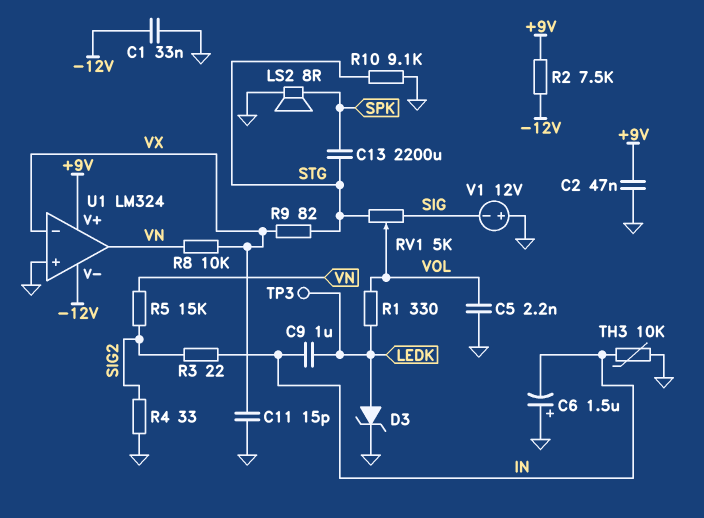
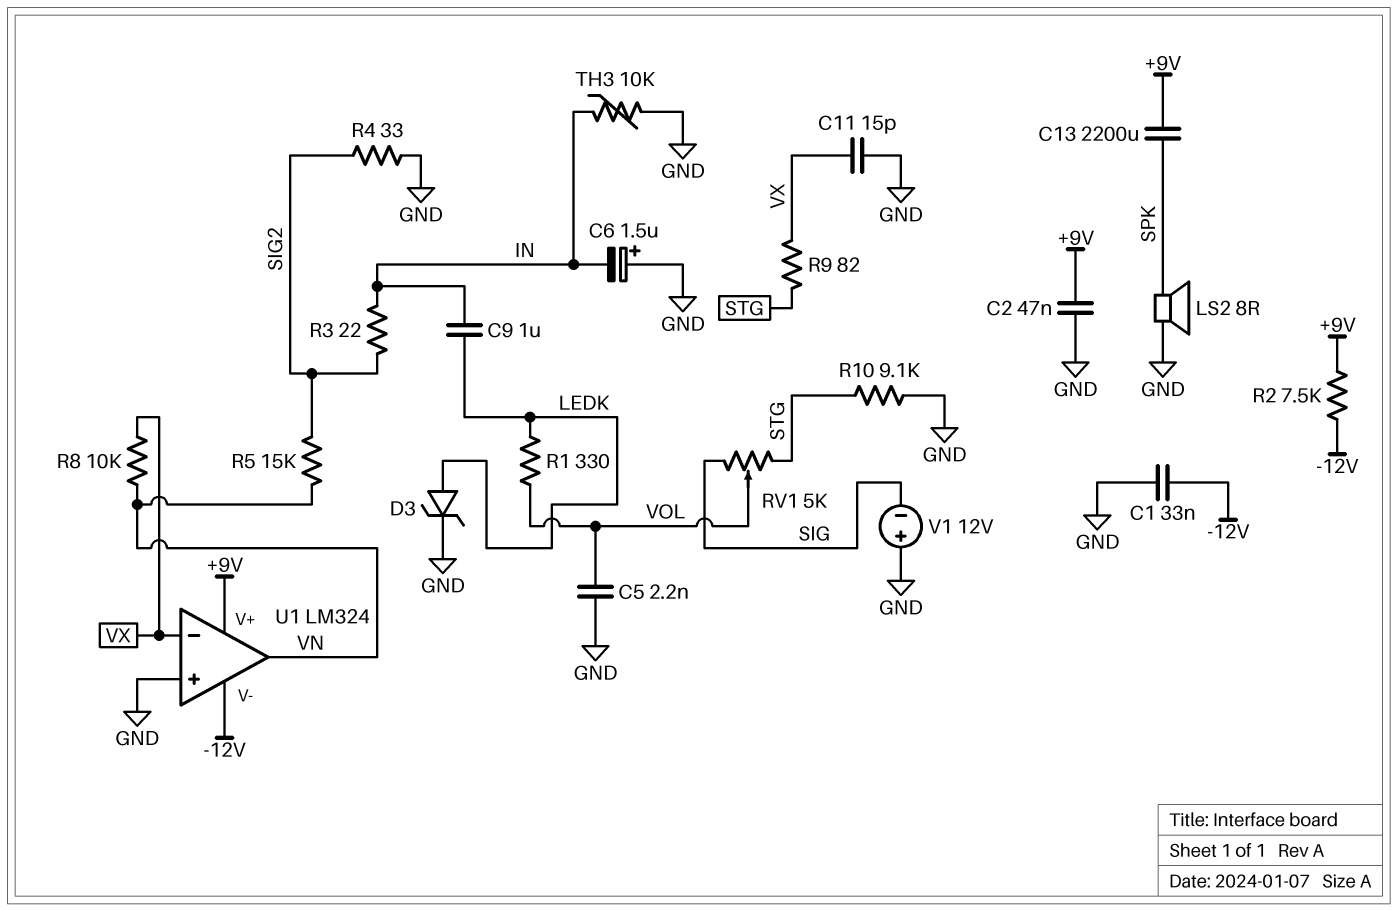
C13: 2200uF (SPK, STG) -> 2200uF (+9V, SPK)
TP3: test point (LEDK) -> none

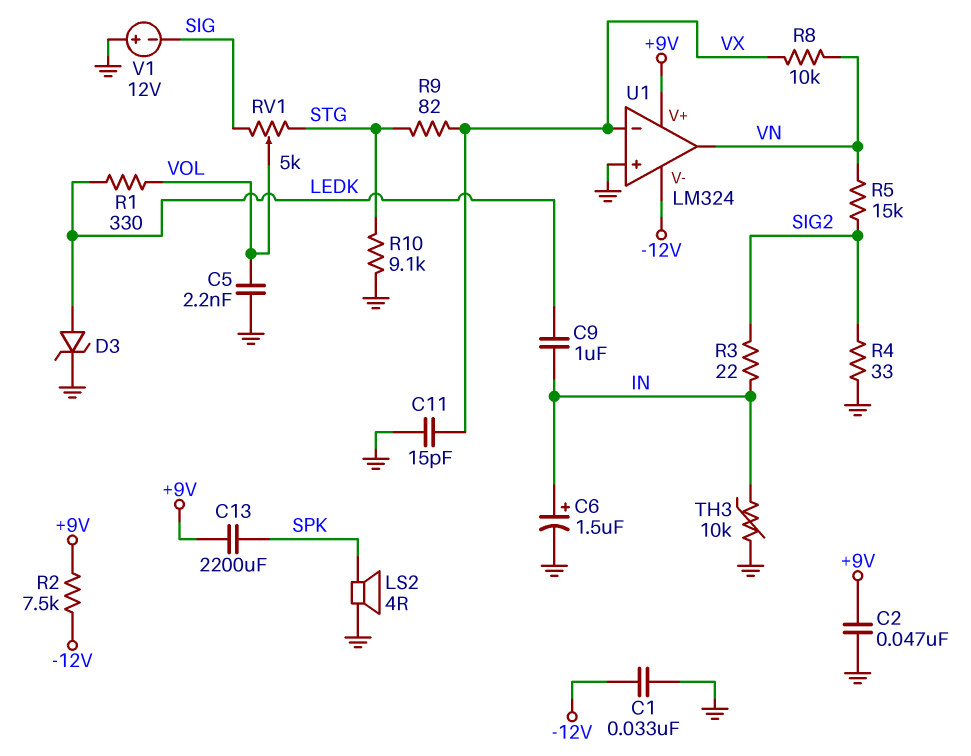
C6: 1.5uF (plus GND, minus IN) -> 1.5uF (plus IN, minus GND)
LS2: speaker 8R (GND, SPK) -> speaker 4R (GND, SPK)

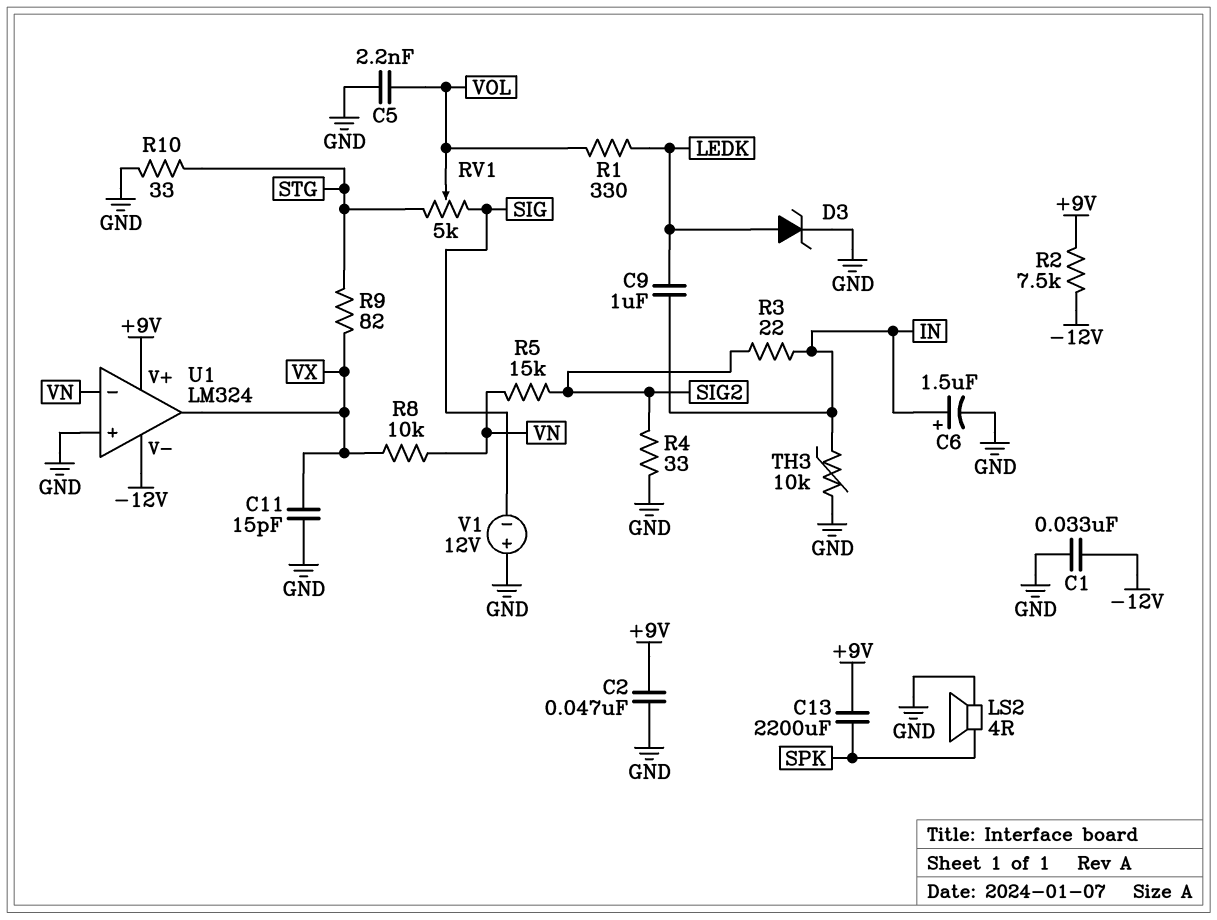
R10: 9.1k (GND, STG) -> 33 (GND, STG)
U1 pin in-: VX -> VN
U1 pin out: VN -> VX

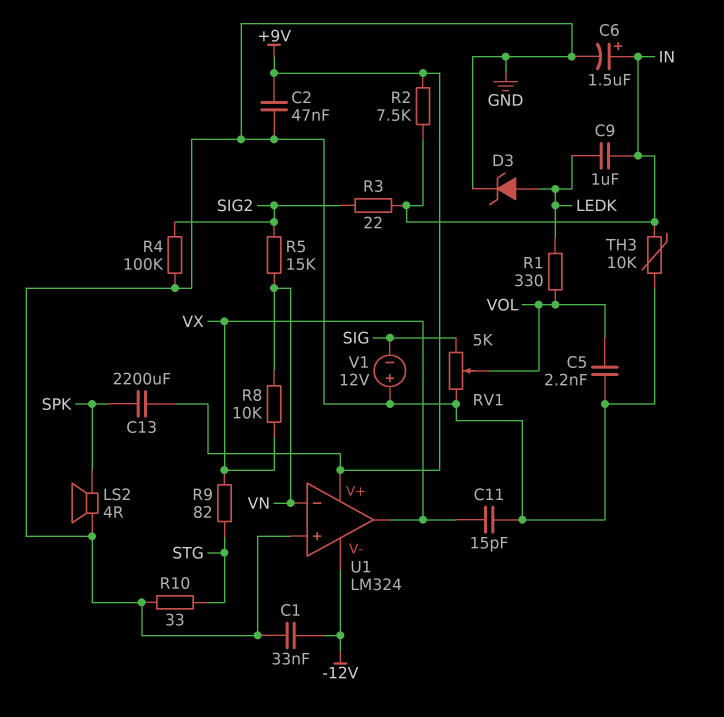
R2: 7.5k (+9V, -12V) -> 7.5k (+9V, IN)
R4: 33 (GND, SIG2) -> 100k (GND, SIG2)
RV1: 5k (SIG, STG, wiper VOL) -> 5k (GND, SIG, wiper VOL)

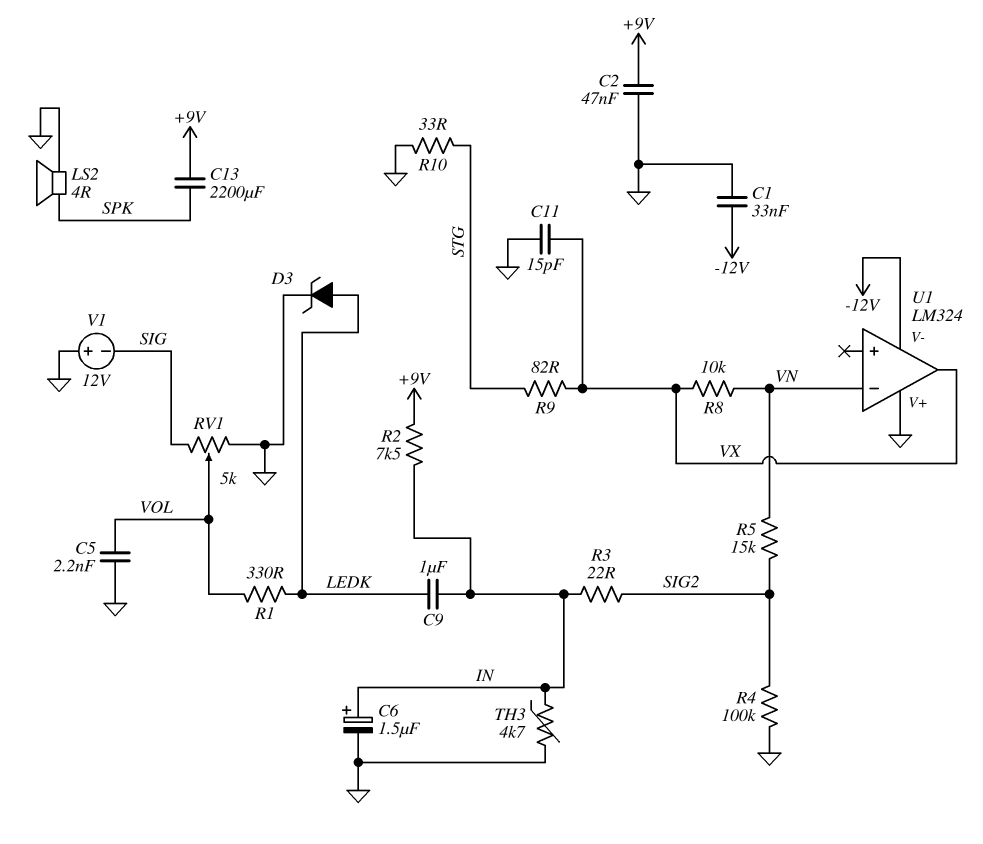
TH3: 10k (GND, IN) -> 4.7k (GND, IN)
U1 pin V+: +9V -> GND
U1 pin in+: GND -> none

